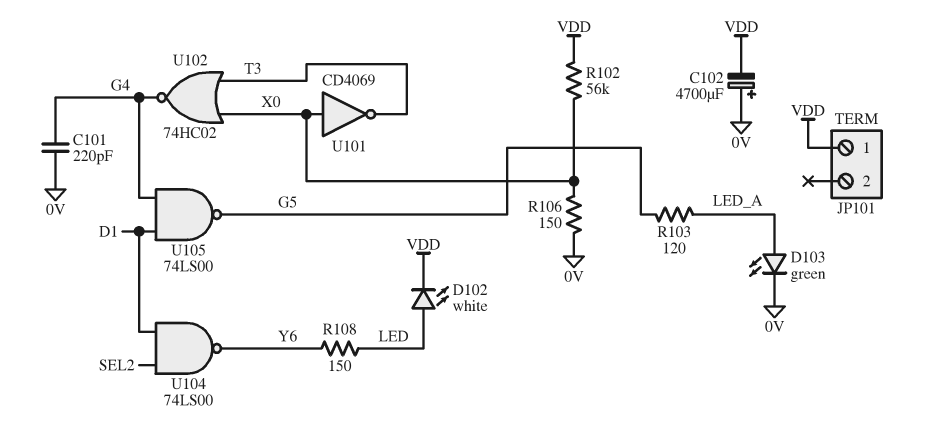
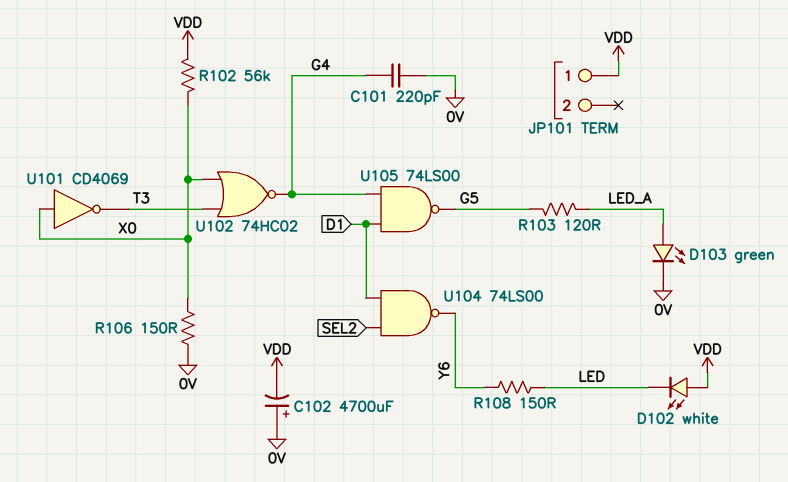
D102: LED white (A LED, K VDD) -> LED white (A VDD, K LED)

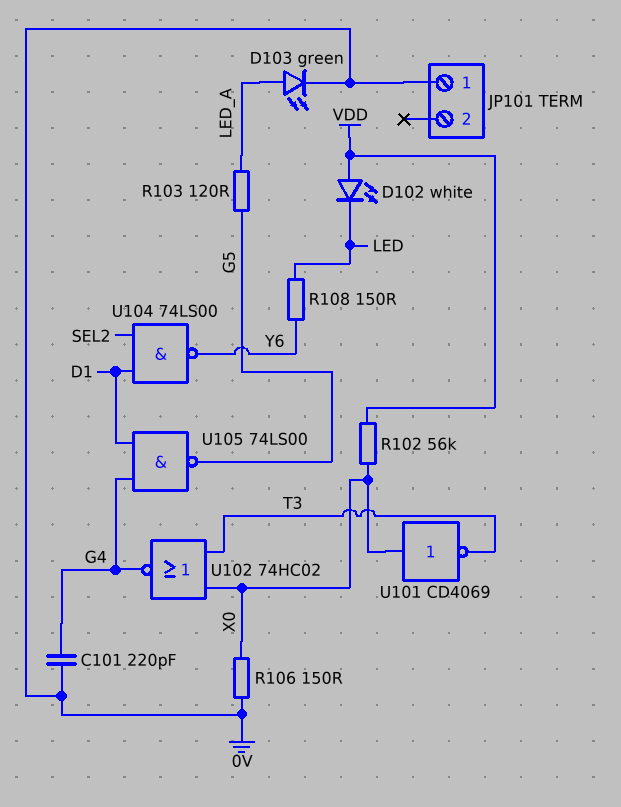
C102: 4700uF (plus 0V, minus VDD) -> none
JP101 pin 1: VDD -> 0V

